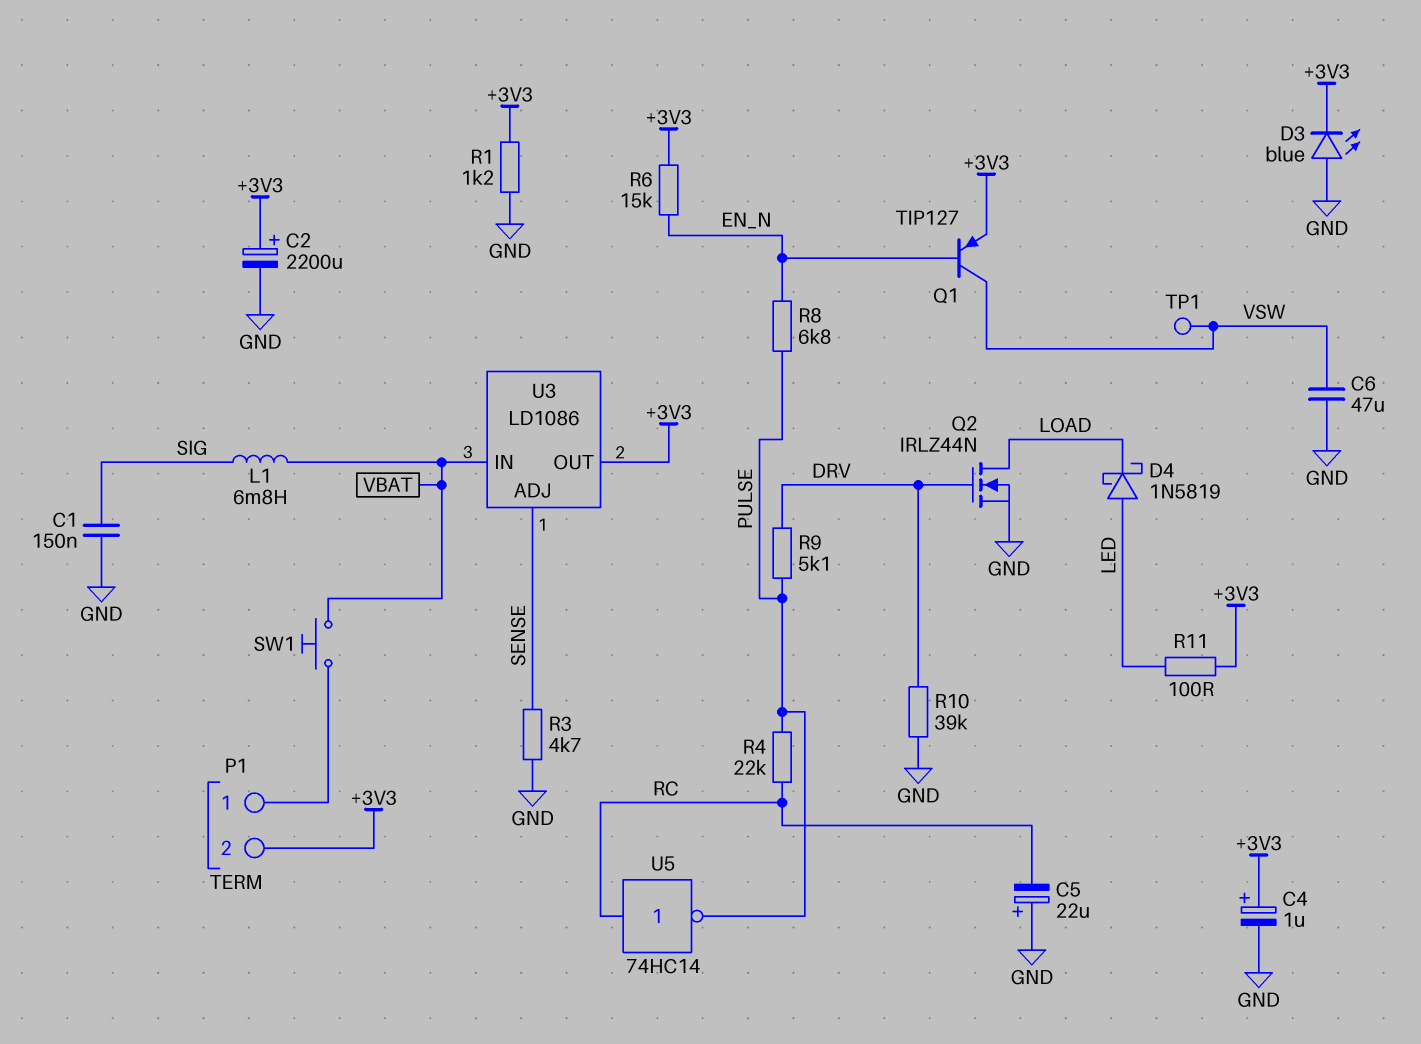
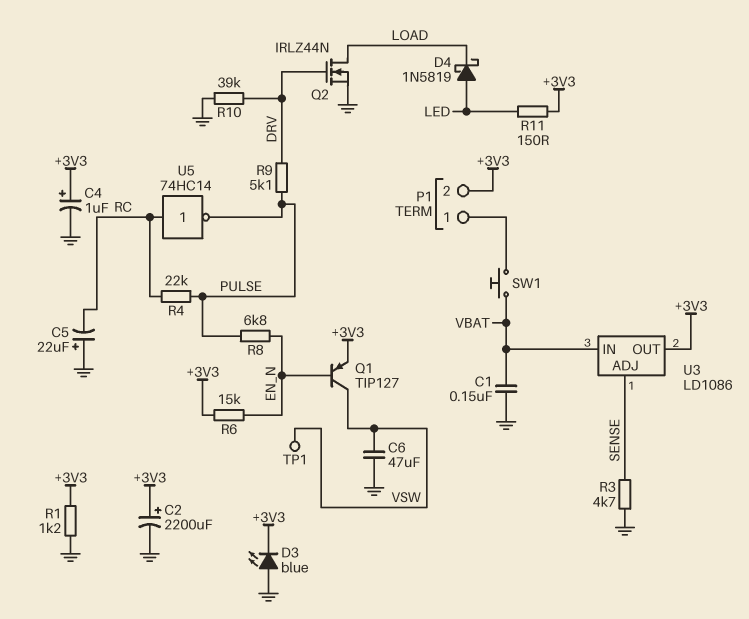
C1: 150nF (GND, SIG) -> 150nF (GND, VBAT)
L1: 6.8mH (SIG, VBAT) -> none
R11: 100 (+3V3, LED) -> 150 (+3V3, LED)

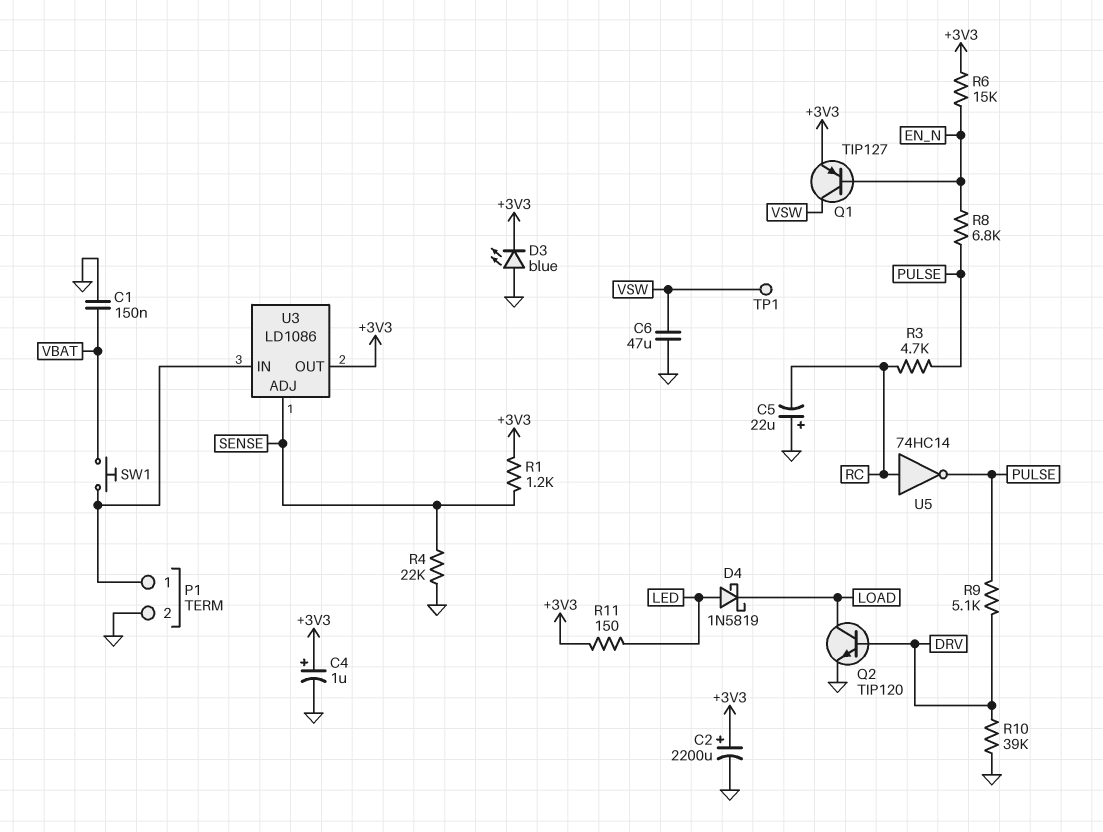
P1 pin 2: +3V3 -> GND
Q2: NMOS IRLZ44N (G DRV, D LOAD, S GND) -> NPN TIP120 (B DRV, C LOAD, E GND)
R1: 1.2k (+3V3, GND) -> 1.2k (+3V3, SENSE)
R3: 4.7k (GND, SENSE) -> 4.7k (PULSE, RC)
R4: 22k (PULSE, RC) -> 22k (GND, SENSE)
U3 pin IN: VBAT -> P1/1

